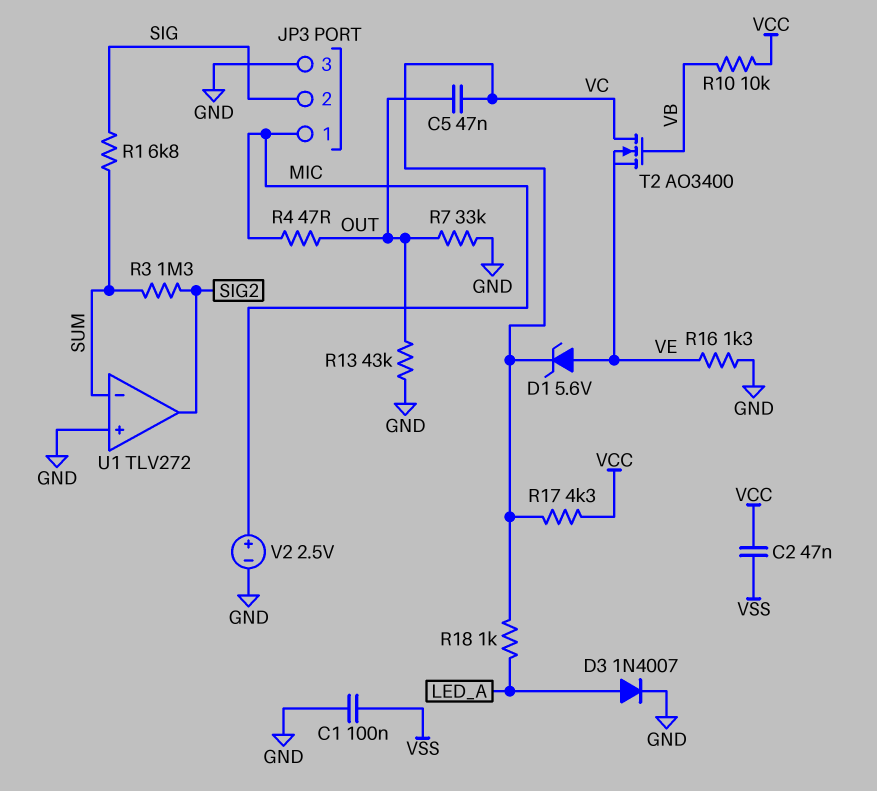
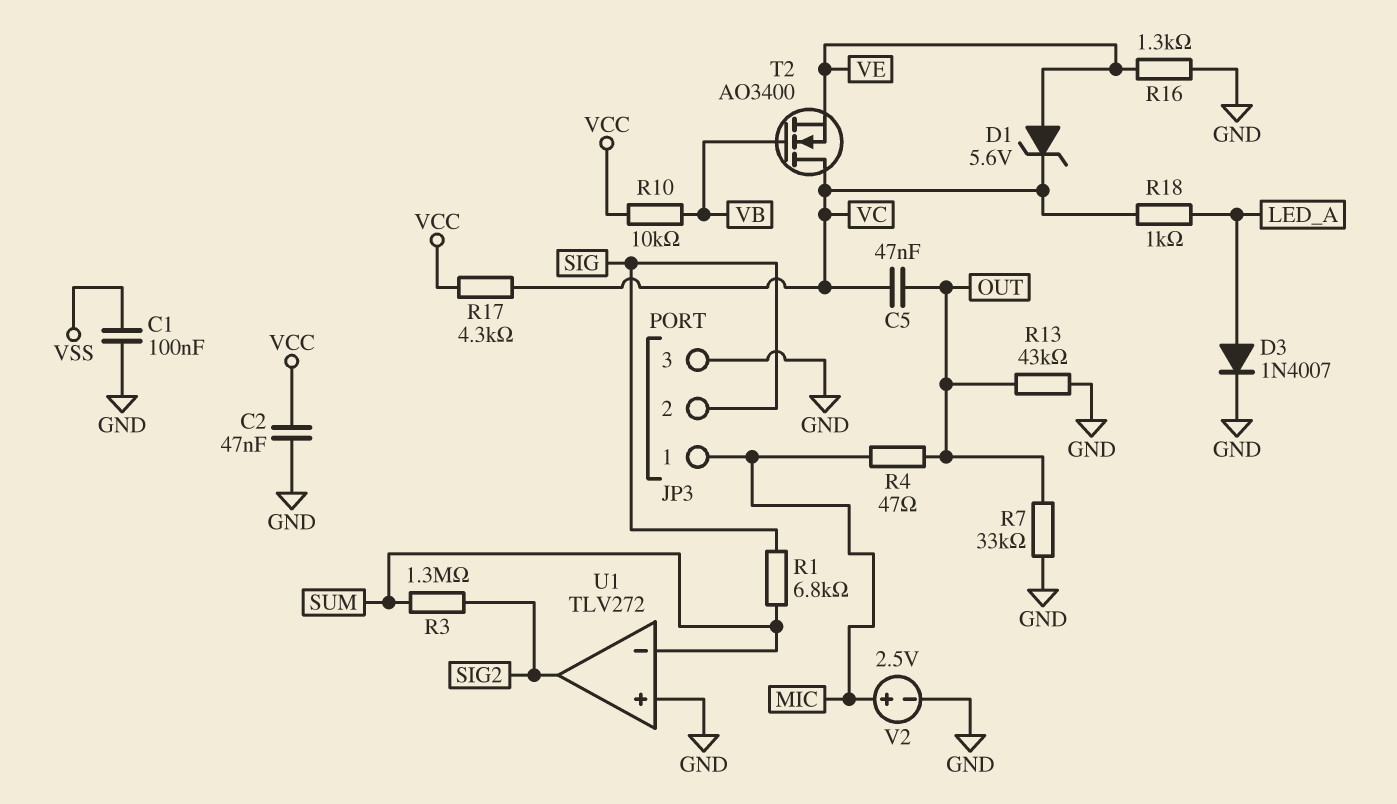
C2: 47nF (VCC, VSS) -> 47nF (GND, VCC)

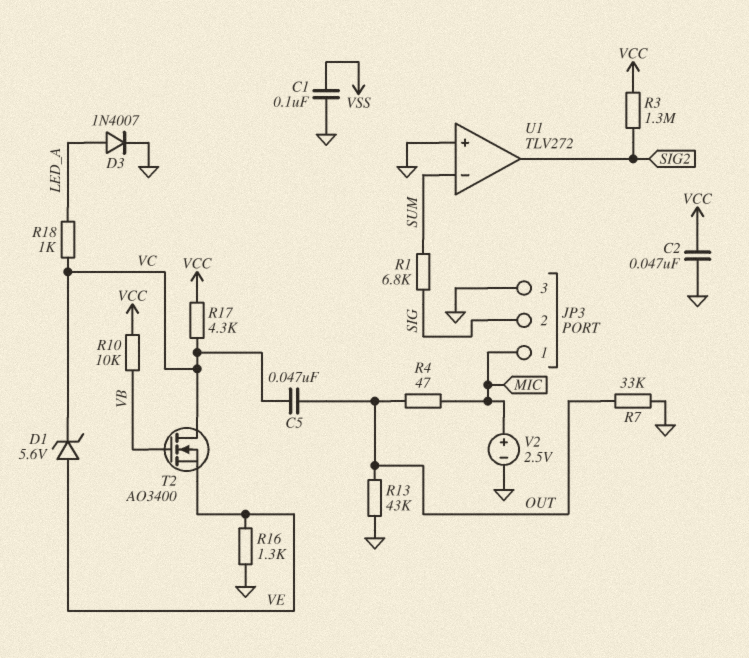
R3: 1.3M (SIG2, SUM) -> 1.3M (SIG2, VCC)

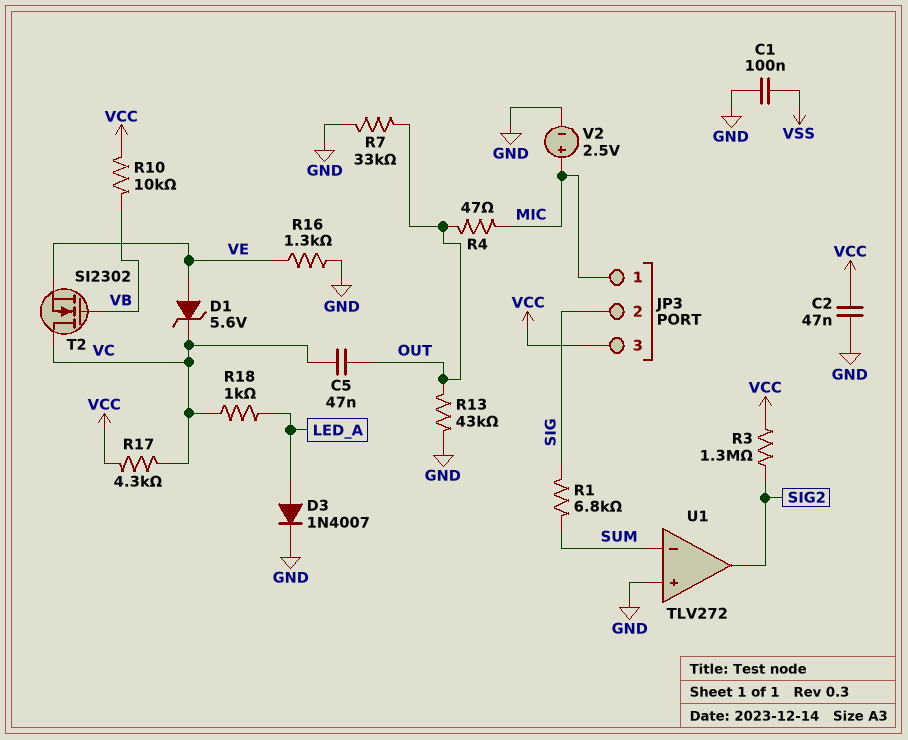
JP3 pin 3: GND -> VCC
T2: NMOS AO3400 (G VB, D VC, S VE) -> NMOS SI2302 (G VB, D VC, S VE)

